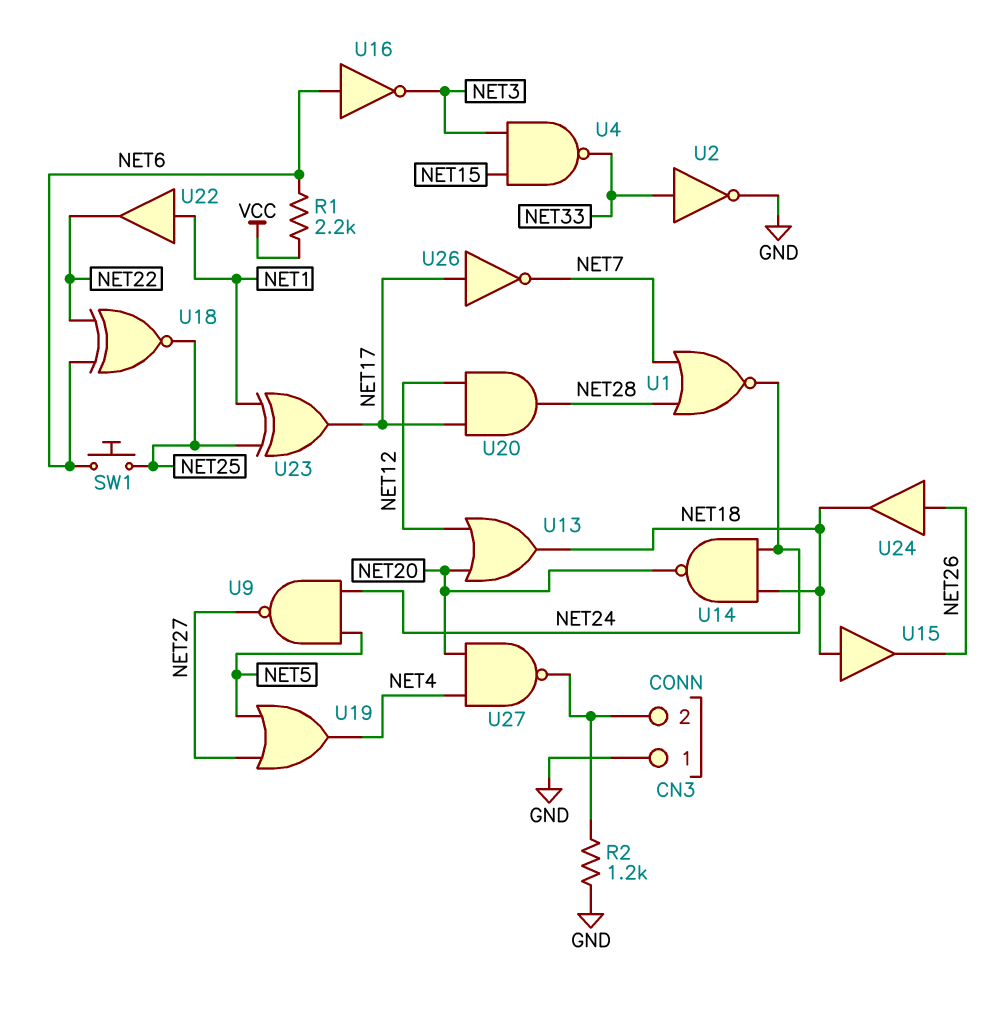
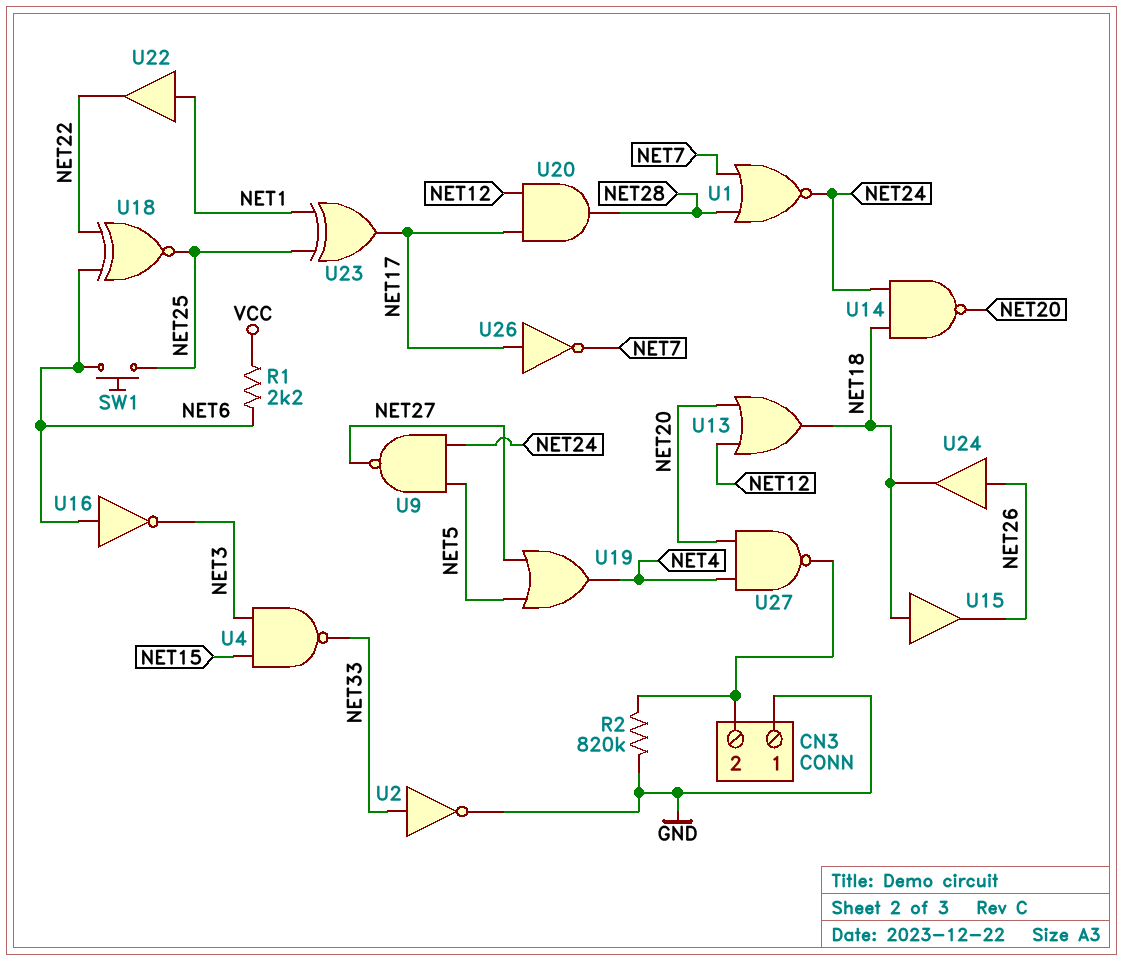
R2: 1.2k (CN3/2, GND) -> 820k (CN3/2, GND)

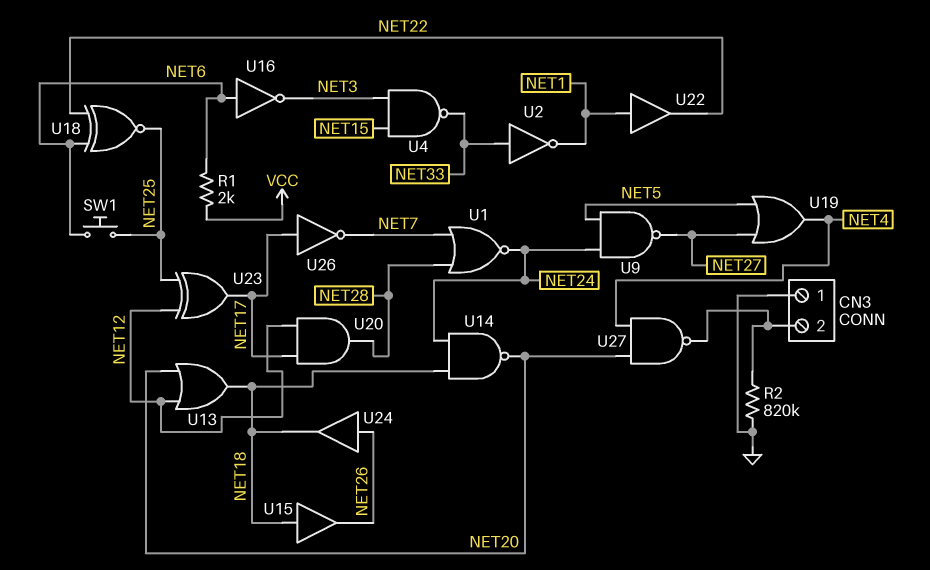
R1: 2.2k (NET6, VCC) -> 2k (NET6, VCC)
U2: NOT (in NET33, out GND) -> NOT (in NET33, out NET1)
U23: XOR (in NET1, in NET25, out NET17) -> XOR (in NET12, in NET25, out NET17)

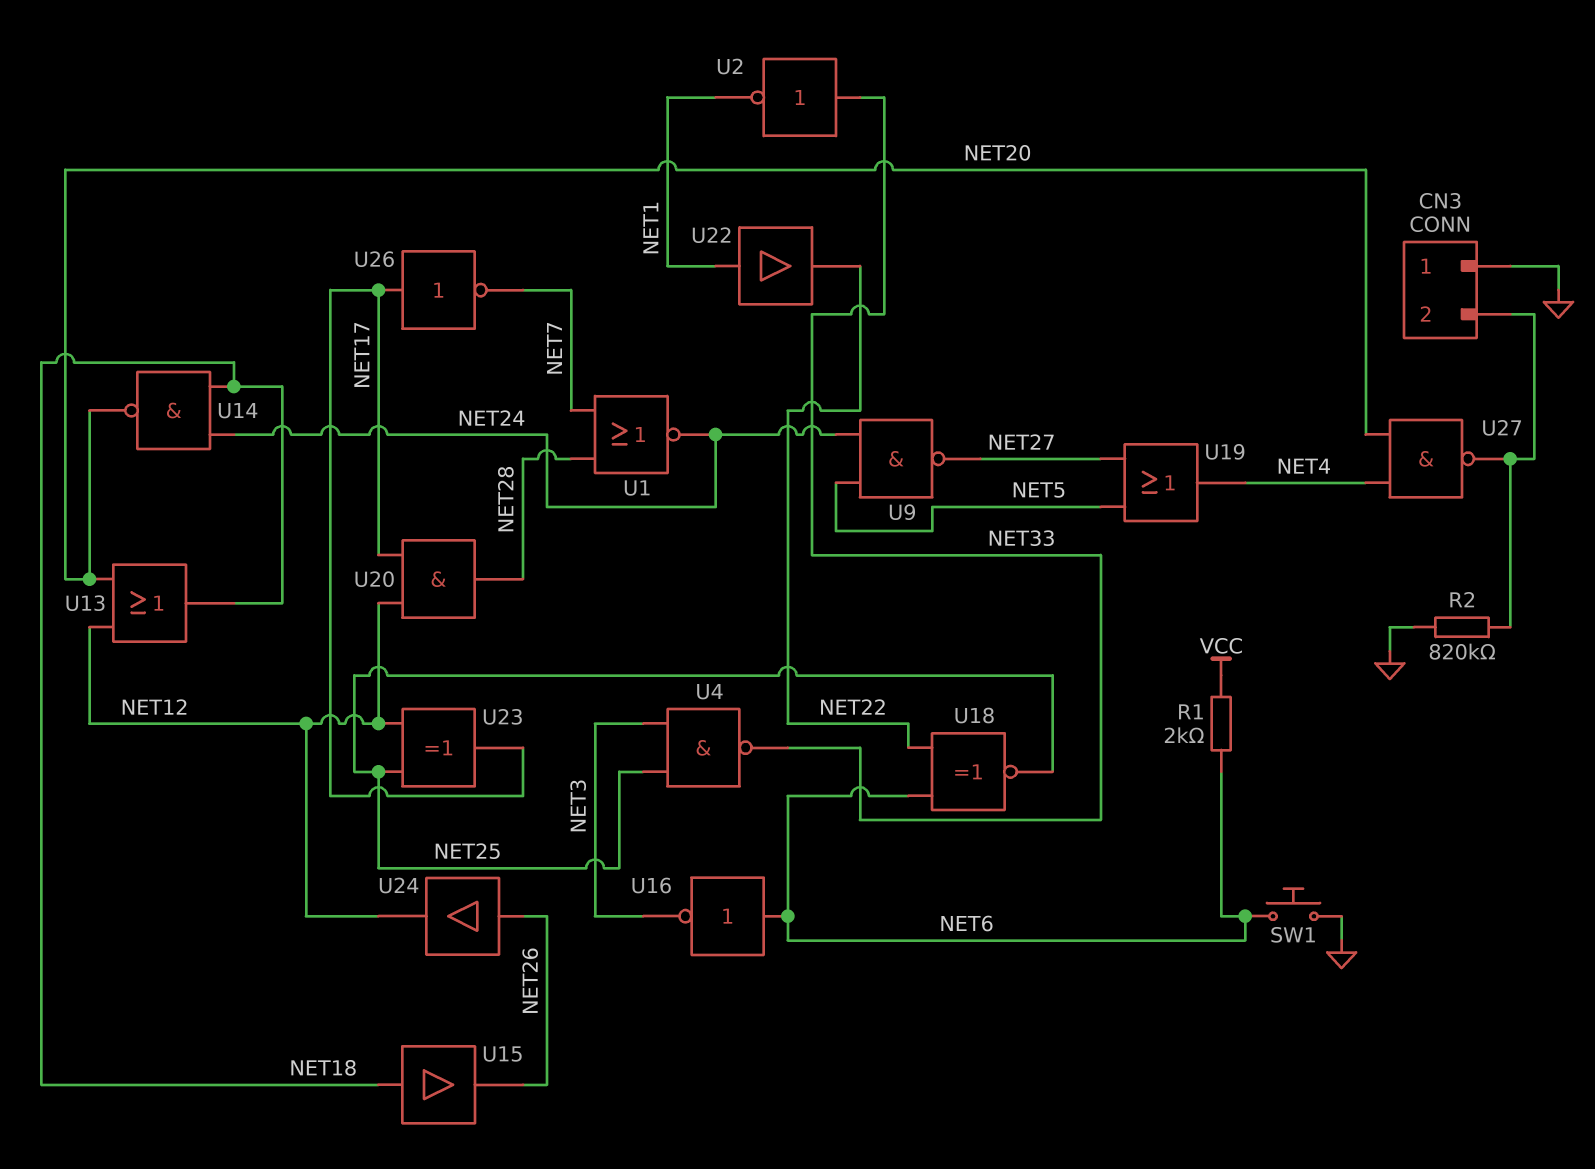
SW1: button (NET6, NET25) -> button (GND, NET6)
U4: NAND (in NET3, in NET15, out NET33) -> NAND (in NET3, in NET25, out NET33)
U24: buffer (in NET26, out NET18) -> buffer (in NET26, out NET12)

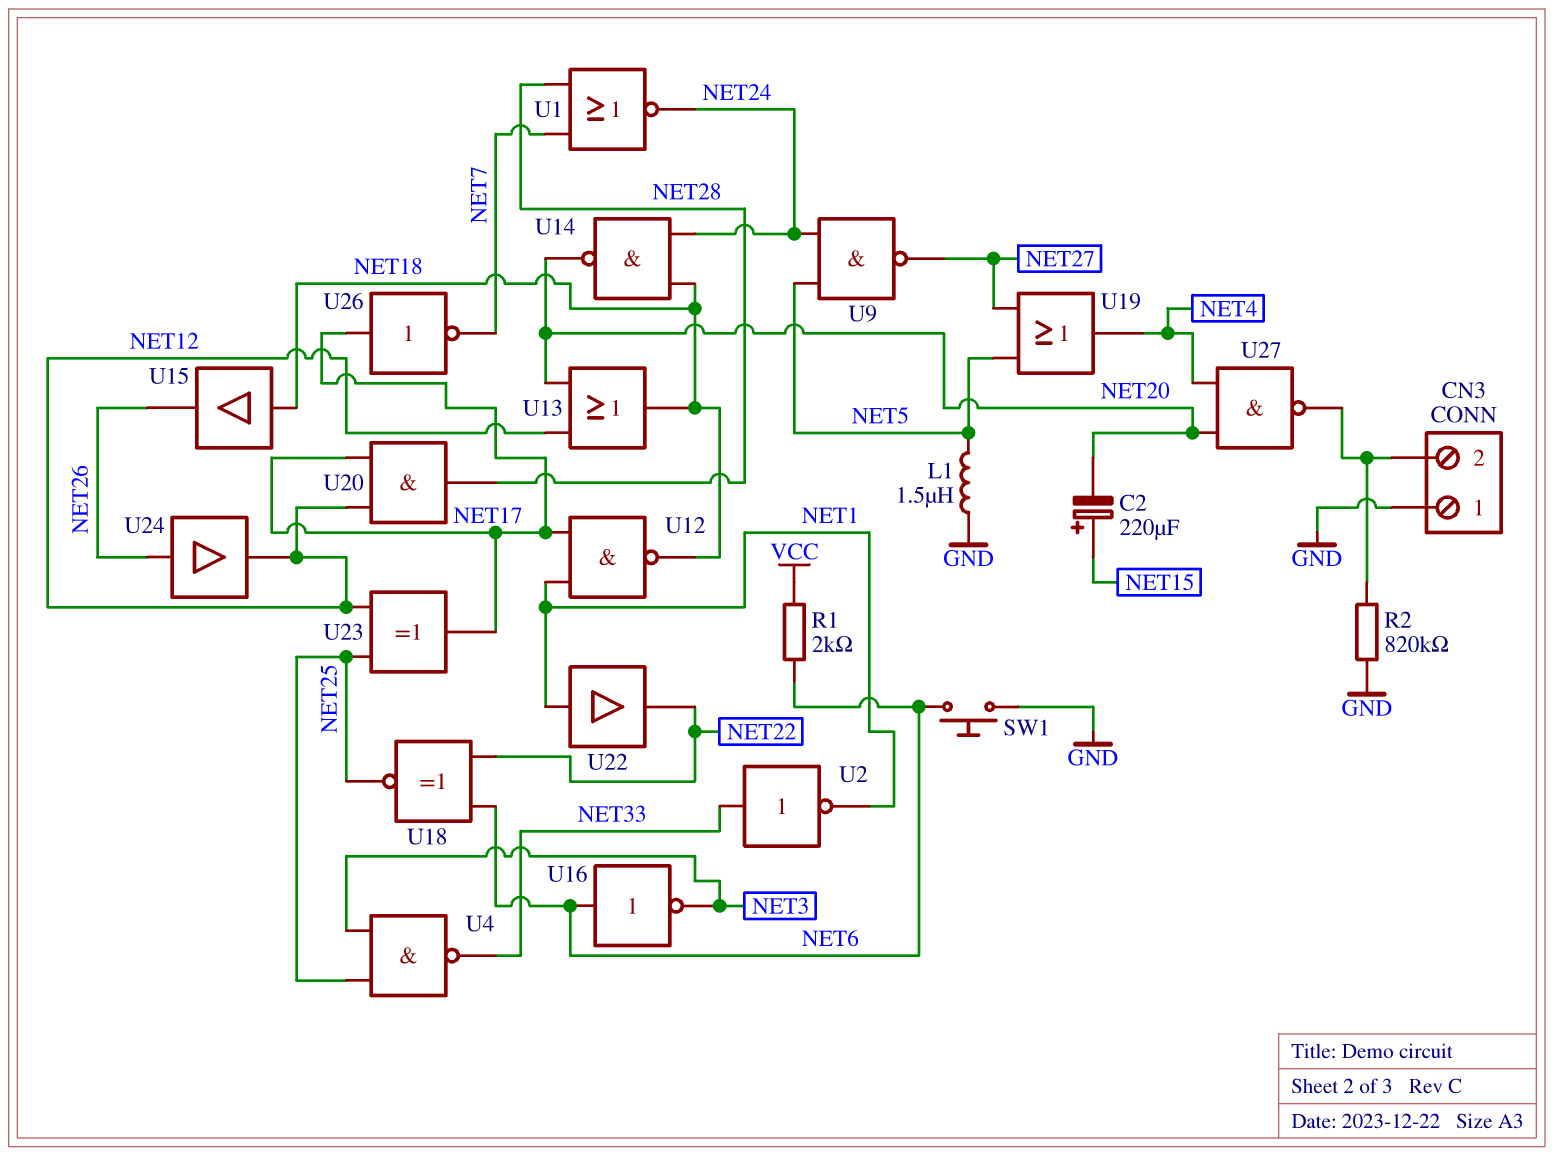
C2: none -> 220uF (plus NET15, minus NET20)
L1: none -> 1.5uH (GND, NET5)
U12: none -> NAND (in NET1, in NET17, out NET18)

